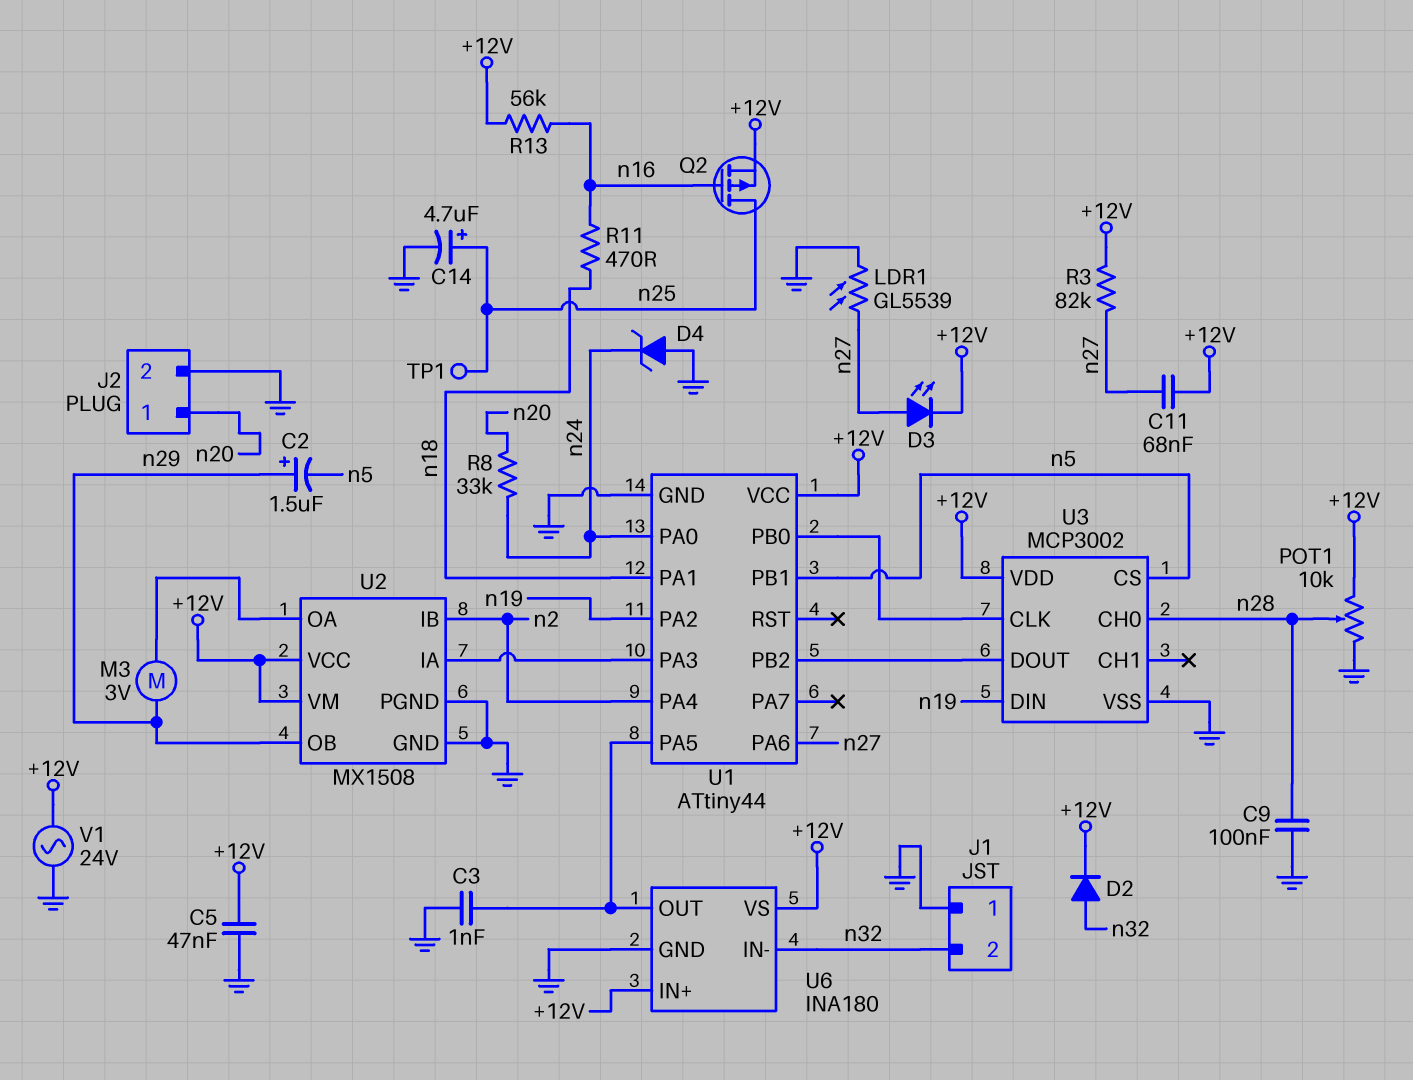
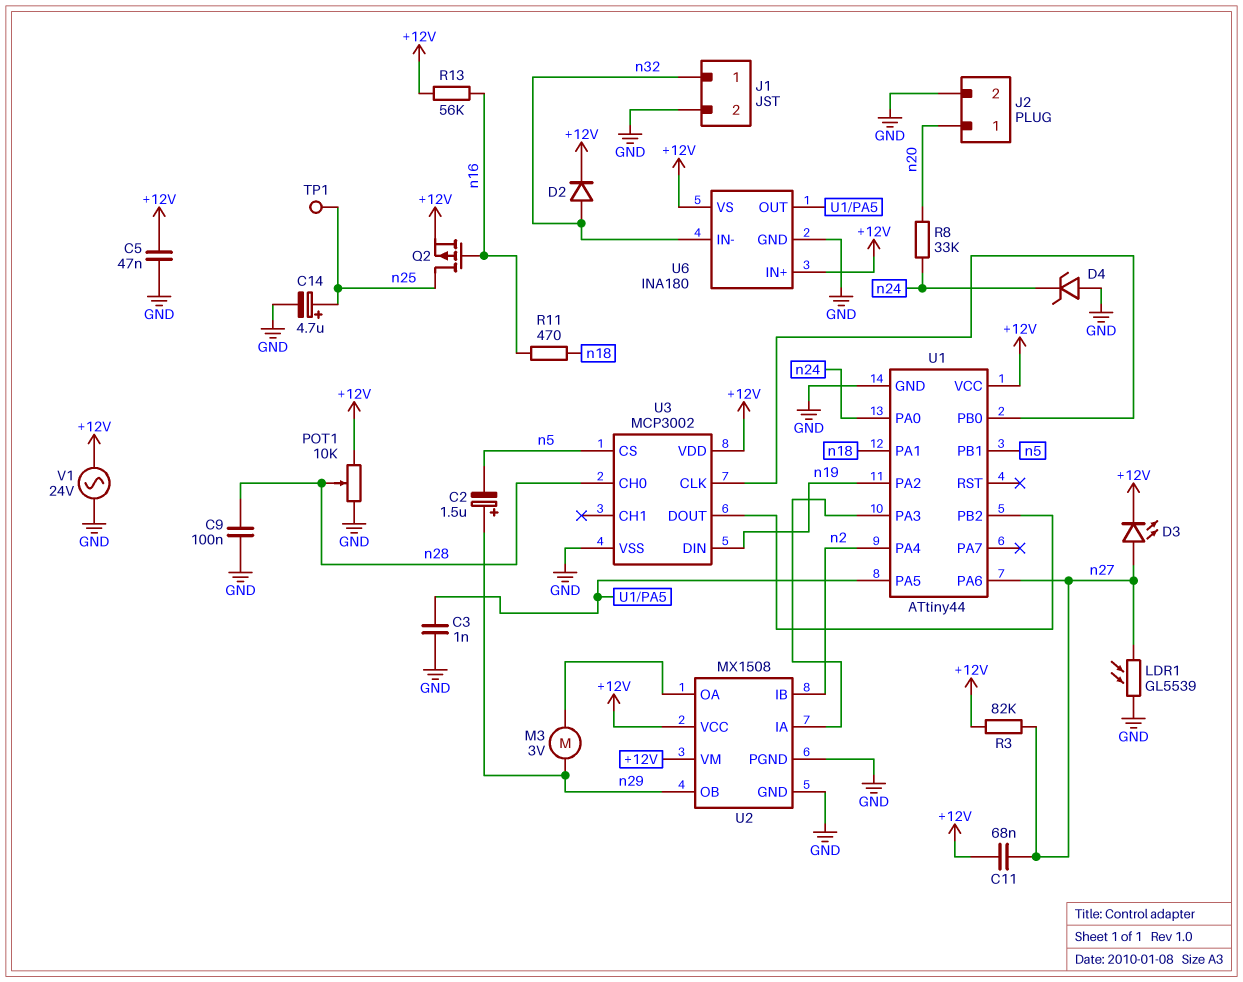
J1 pin 1: GND -> n32
J1 pin 2: n32 -> GND

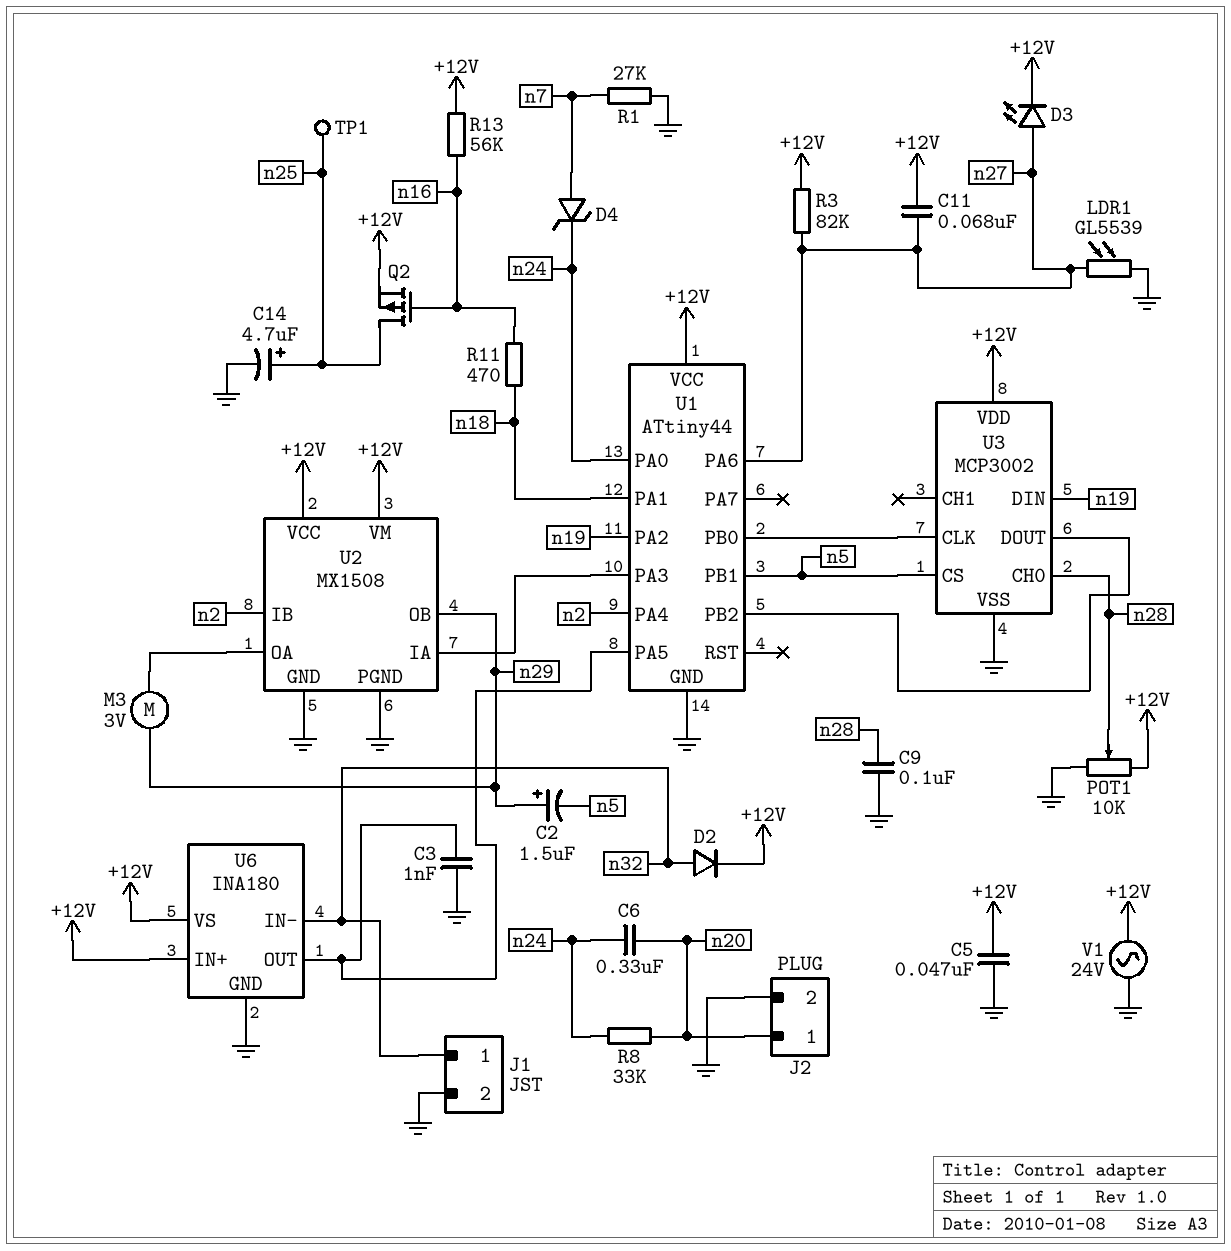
C6: none -> 330nF (n20, n24)
D4: zener (A GND, K n24) -> zener (A n7, K n24)
R1: none -> 27k (GND, n7)

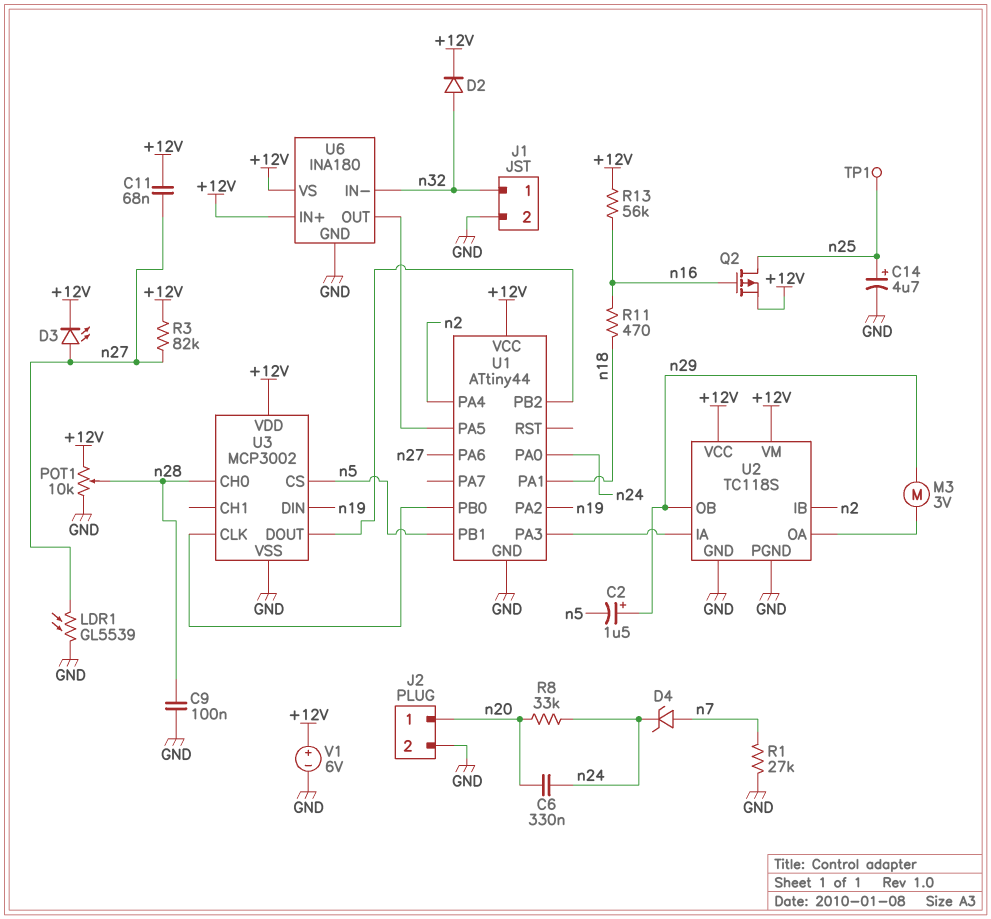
C3: 1nF (GND, U1/PA5) -> none
C5: 47nF (+12V, GND) -> none
U2: MX1508 -> TC118S
V1: AC 24V (+12V, GND) -> 6V (plus +12V, minus GND)

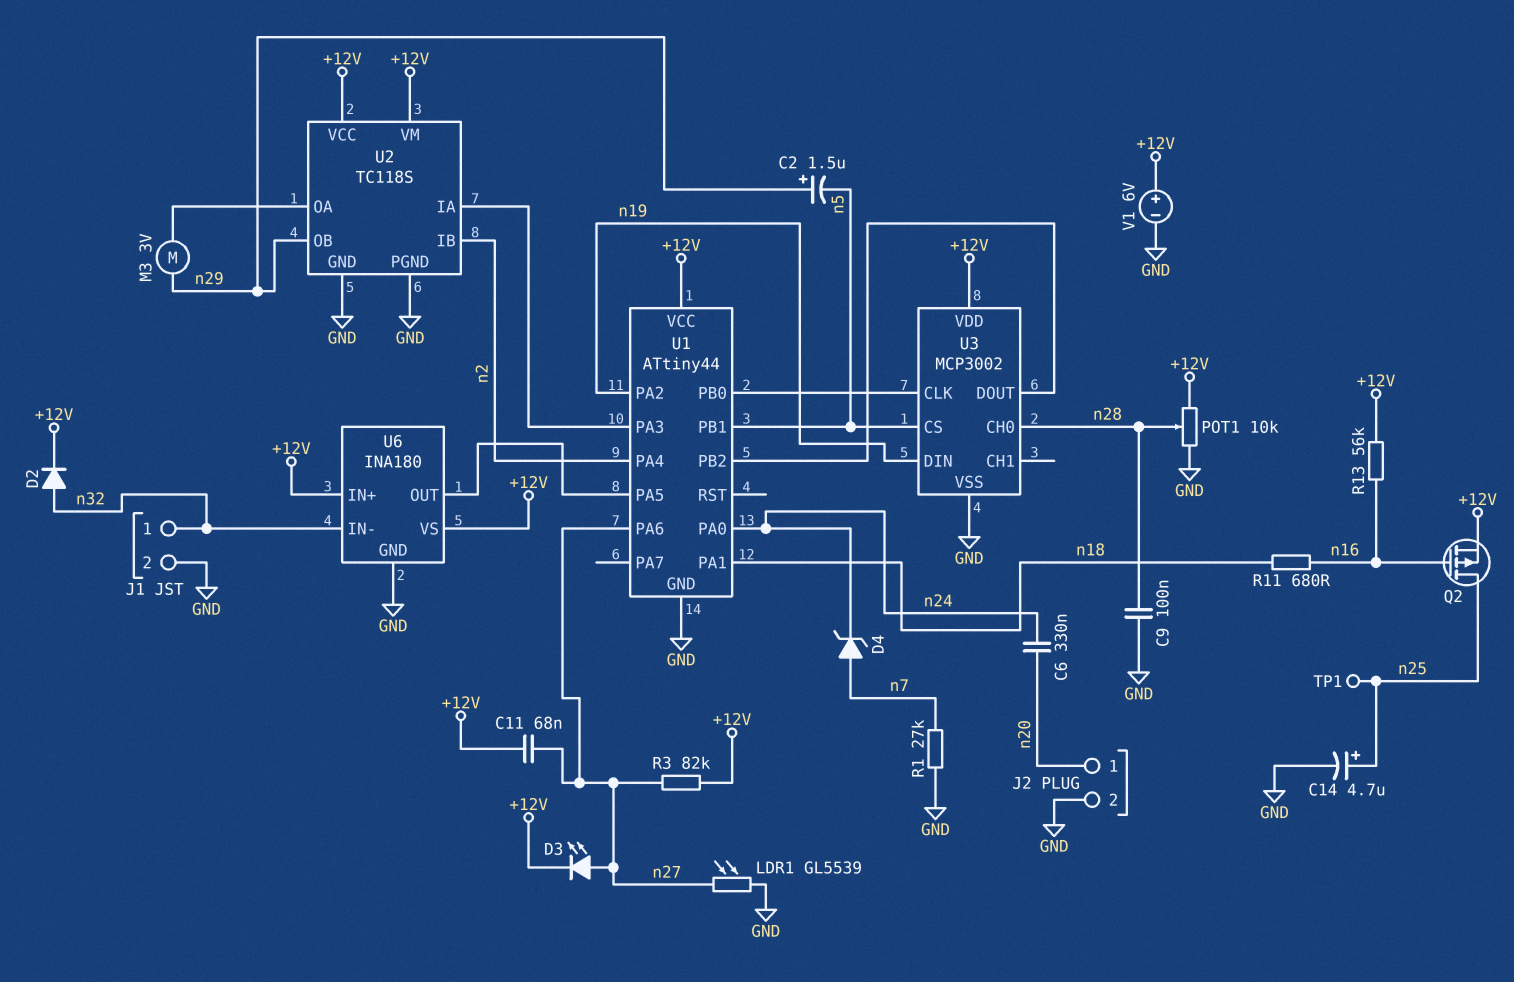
R8: 33k (n20, n24) -> none
R11: 470 (n16, n18) -> 680 (n16, n18)

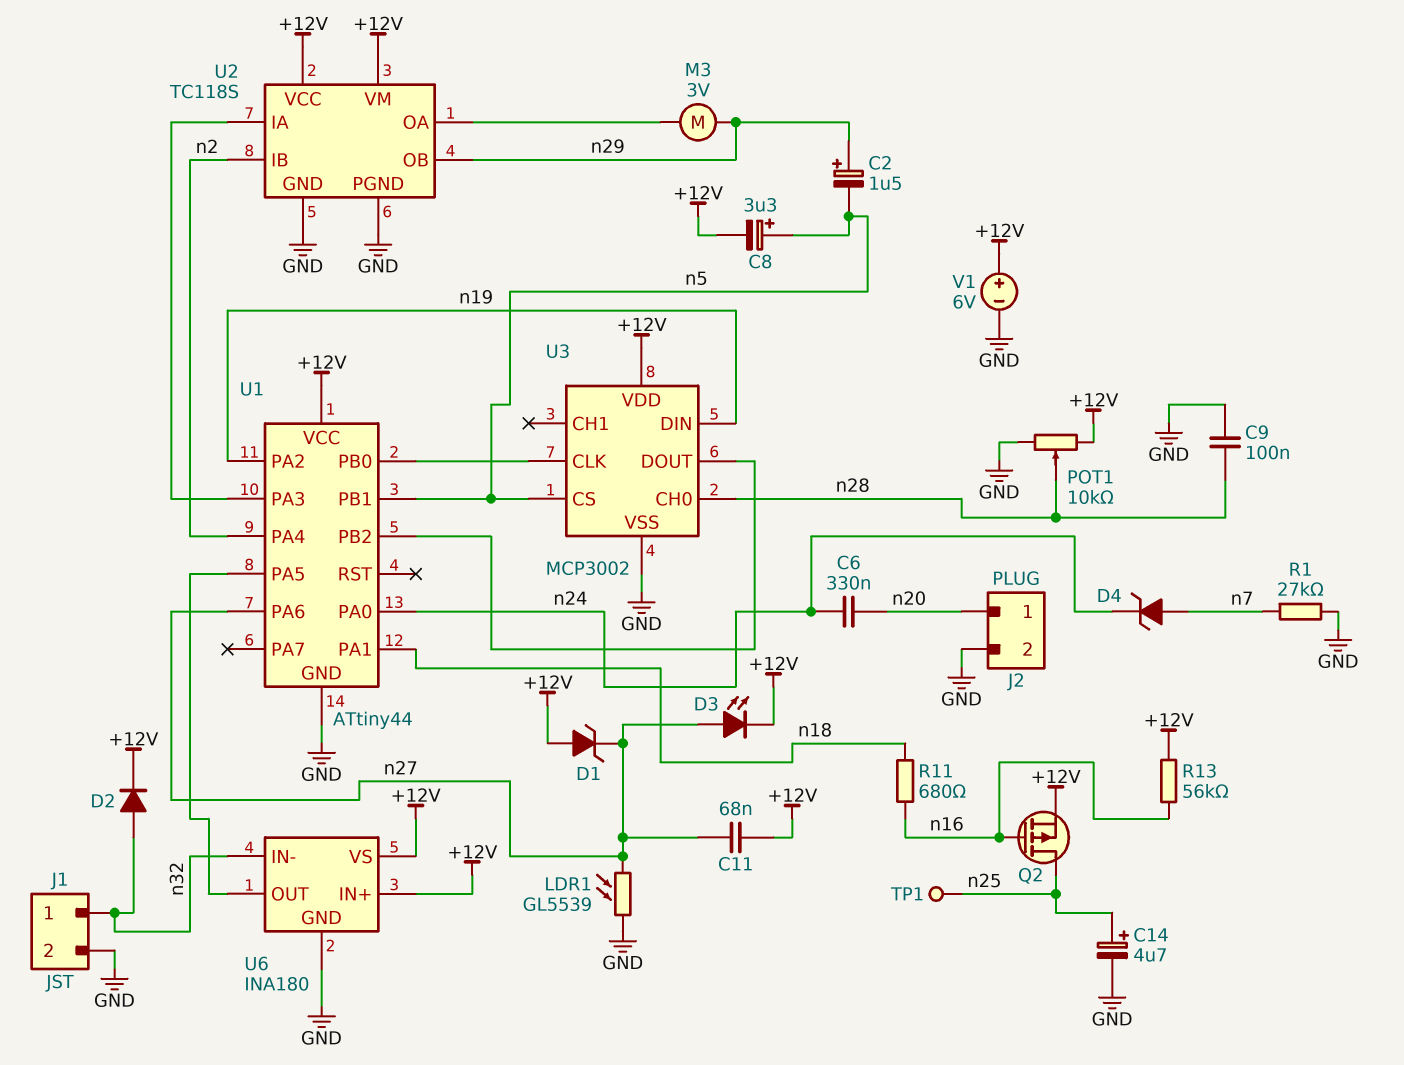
C8: none -> 3.3uF (plus n5, minus +12V)
D1: none -> zener (A +12V, K n27)
R3: 82k (+12V, n27) -> none

